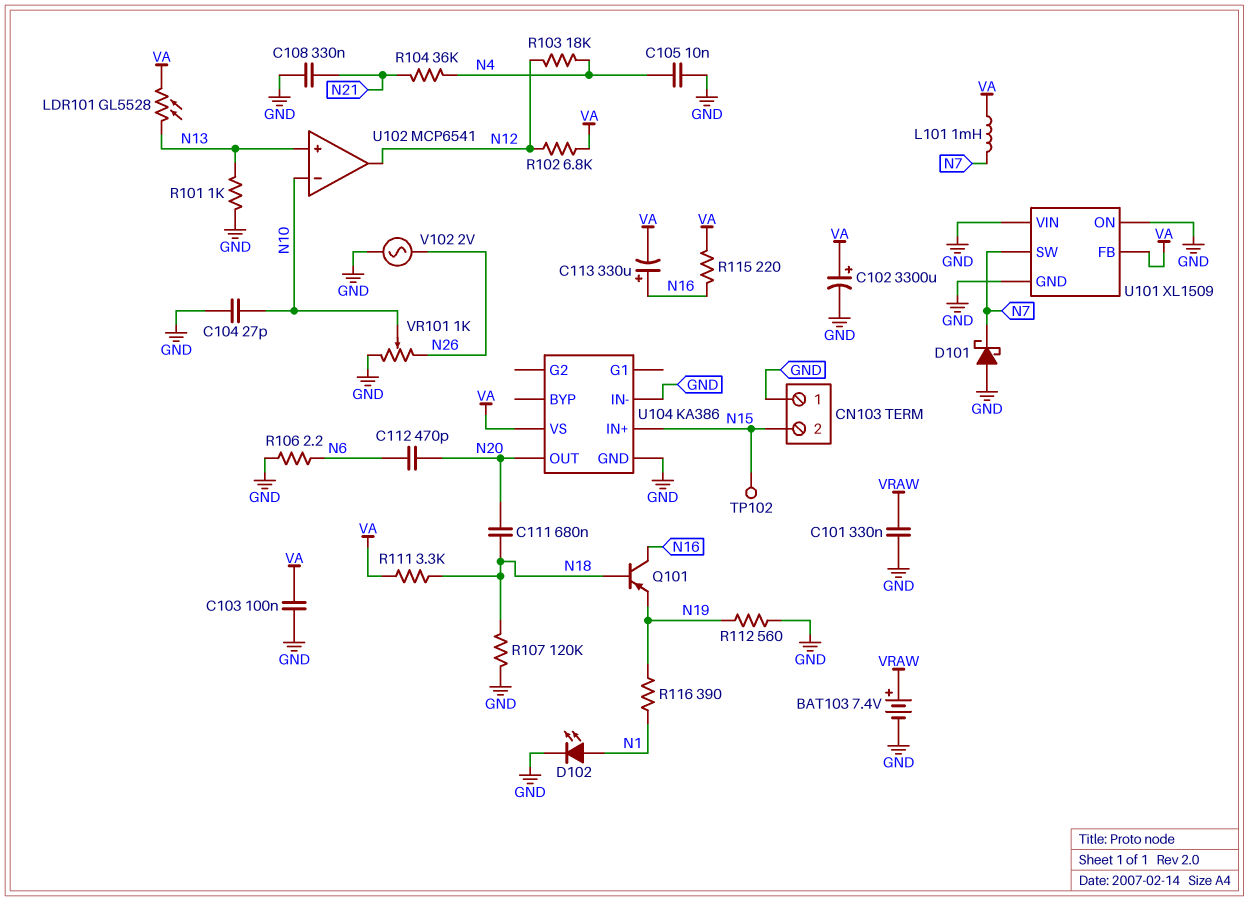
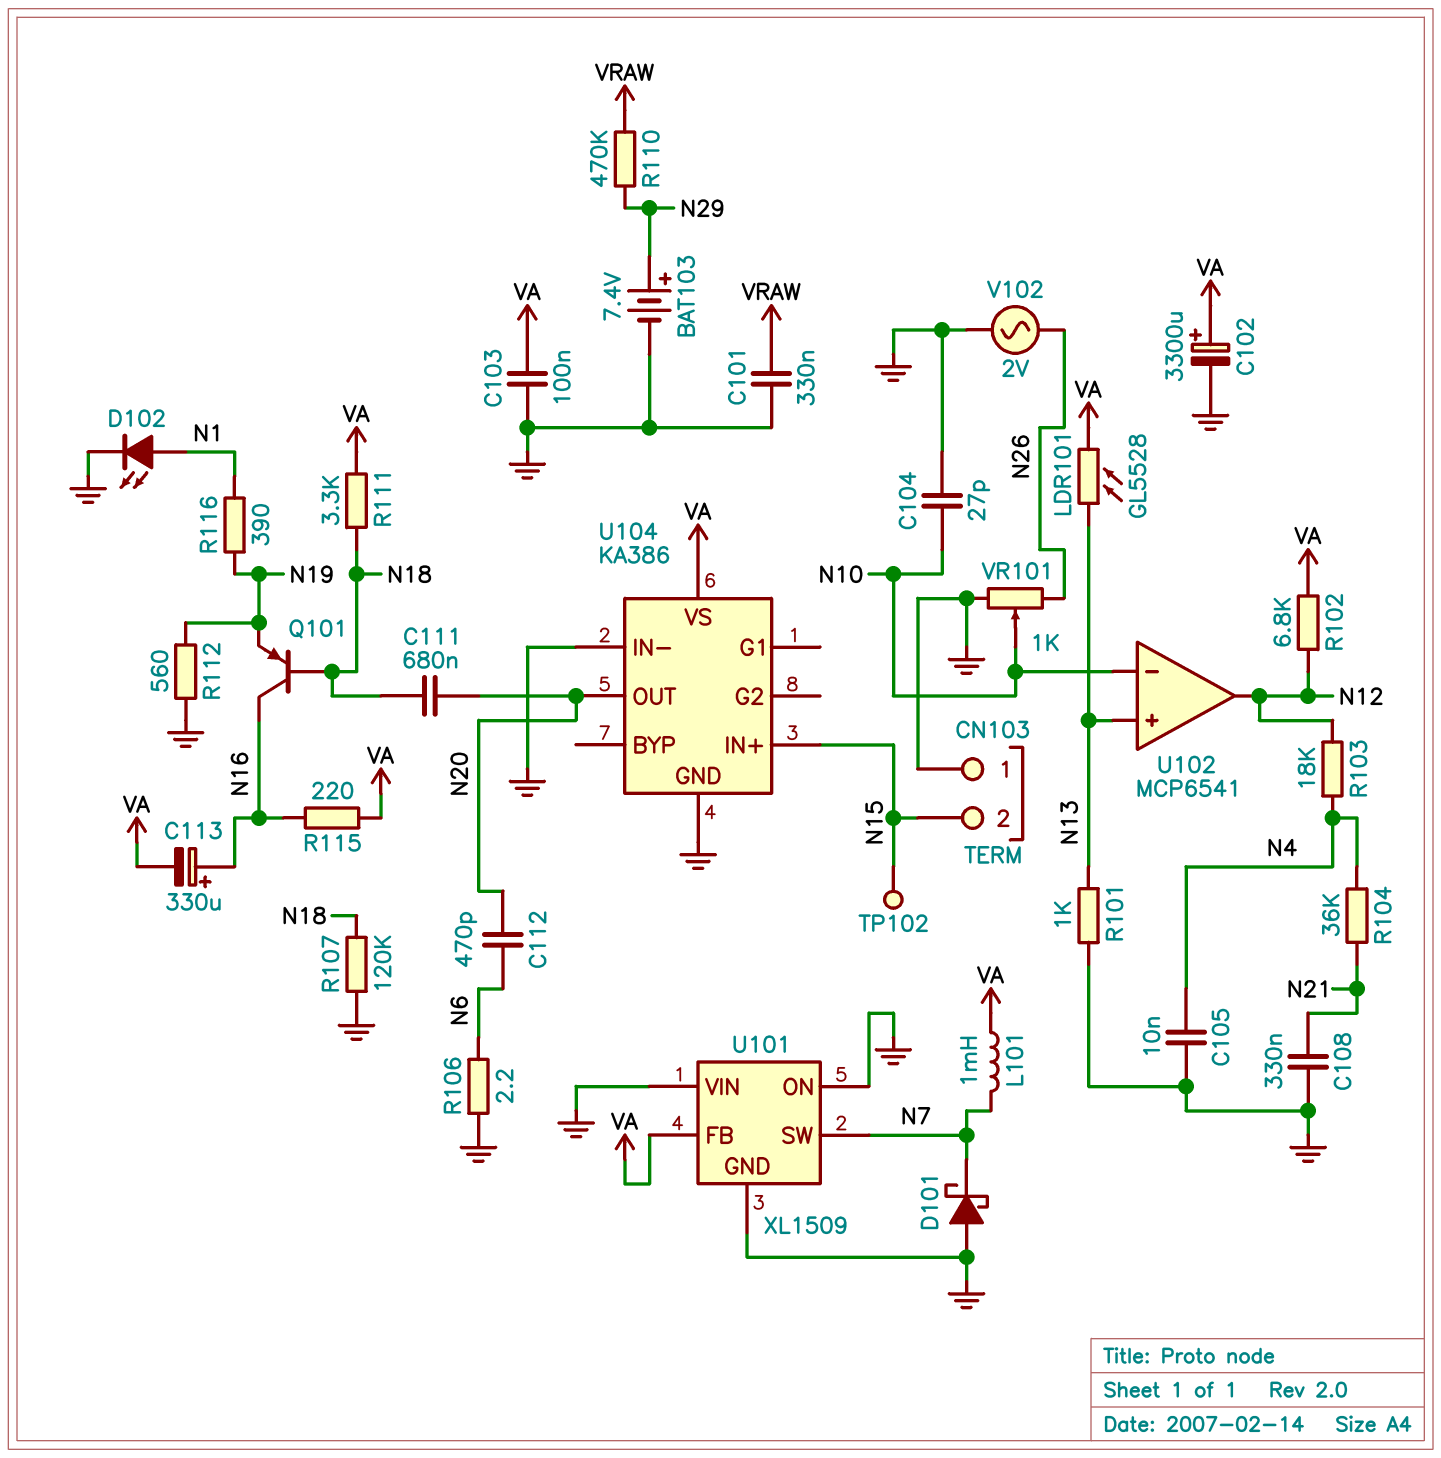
BAT103: 7.4V (plus VRAW, minus GND) -> 7.4V (plus N29, minus GND)
R110: none -> 470k (N29, VRAW)

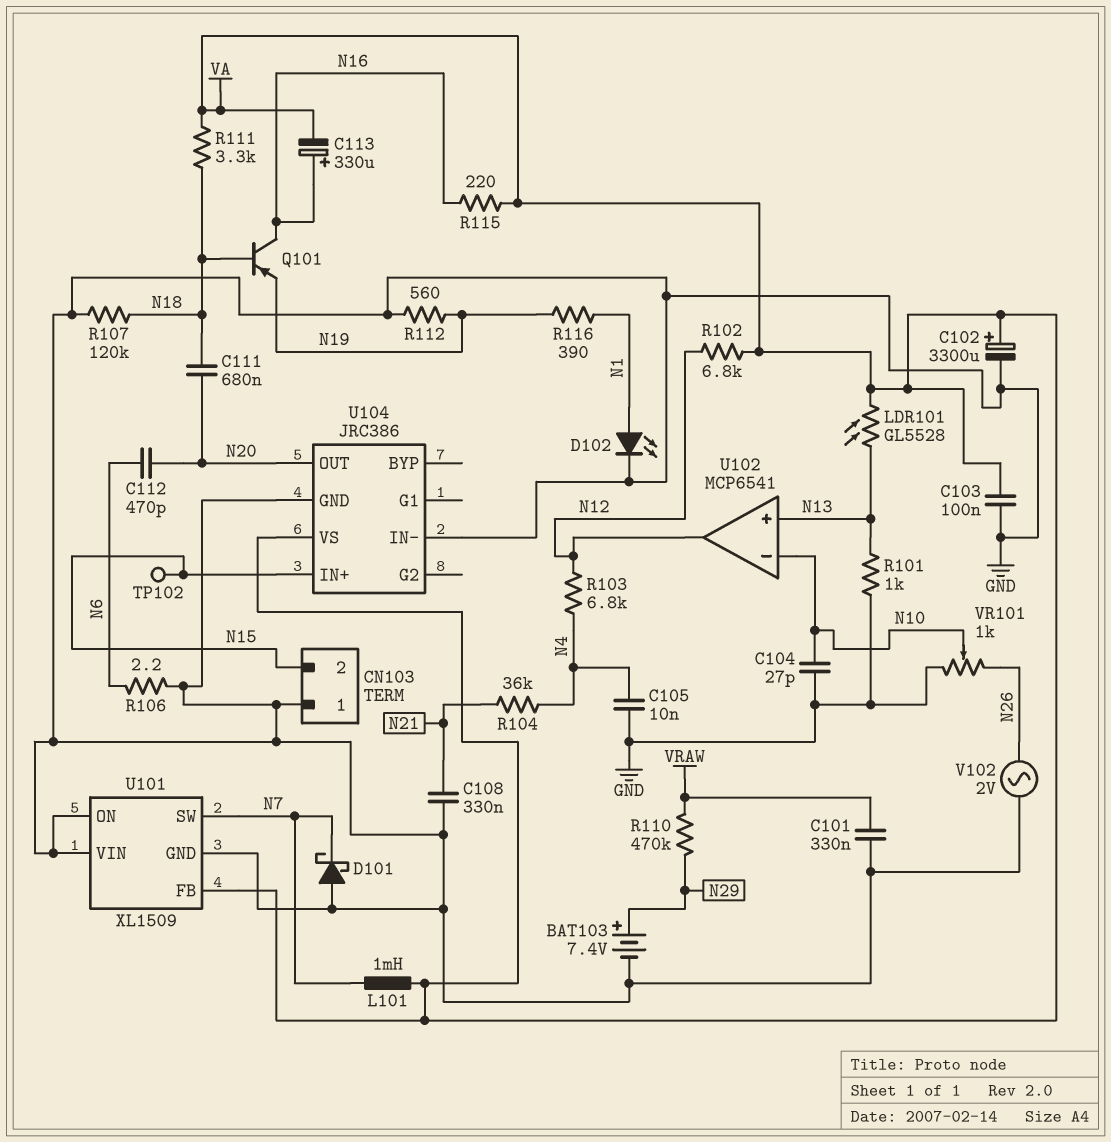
R103: 18k (N4, N12) -> 6.8k (N4, N12)
U104: KA386 -> JRC386

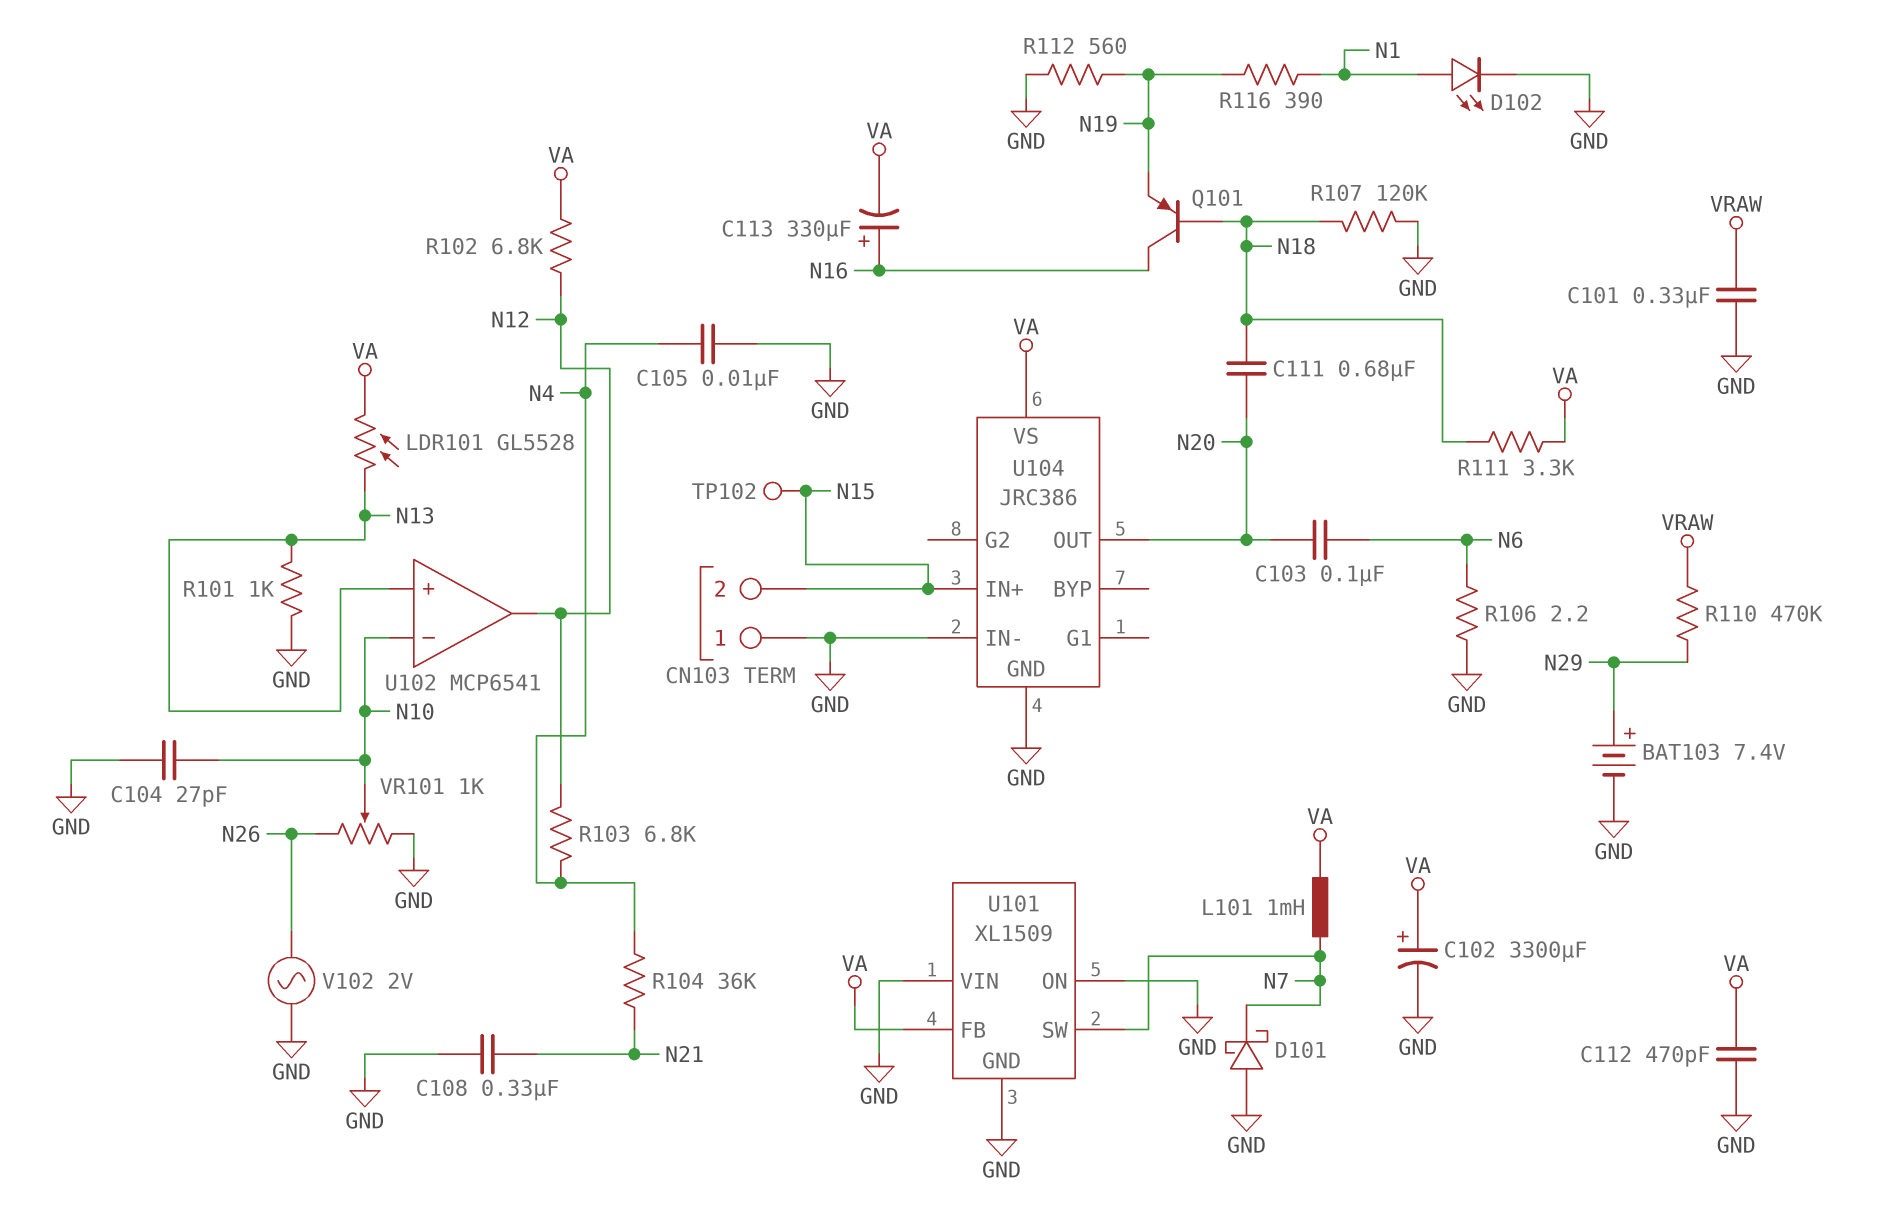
C103: 100nF (GND, VA) -> 100nF (N6, N20)
C112: 470pF (N6, N20) -> 470pF (GND, VA)
R115: 220 (N16, VA) -> none

